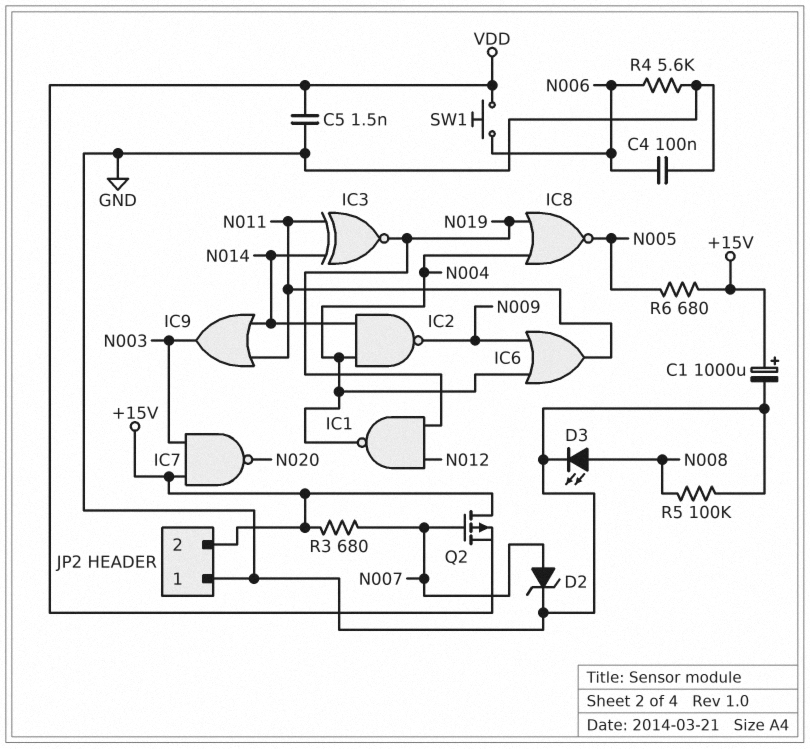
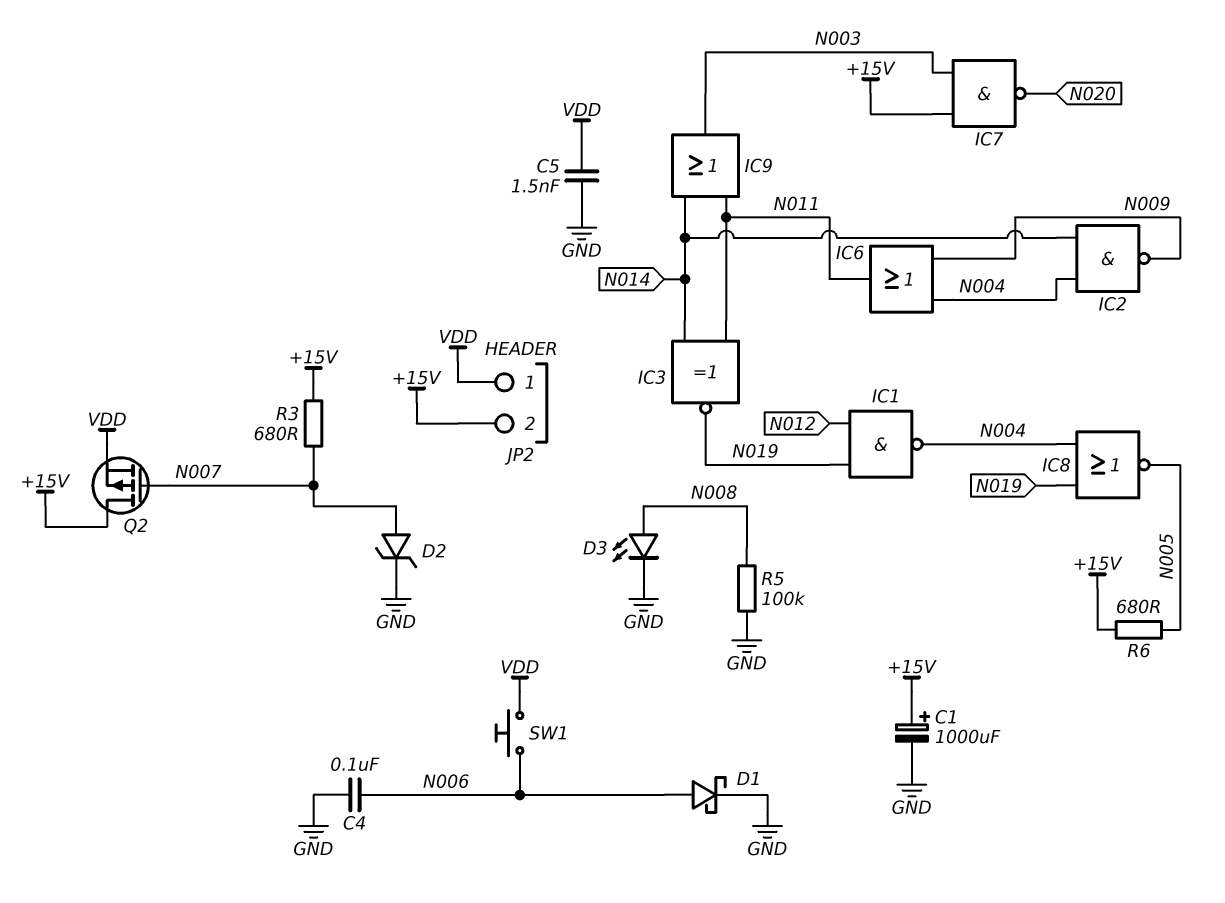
D1: none -> schottky (A N006, K GND)
JP2 pin 1: GND -> VDD
R4: 5.6k (GND, N006) -> none

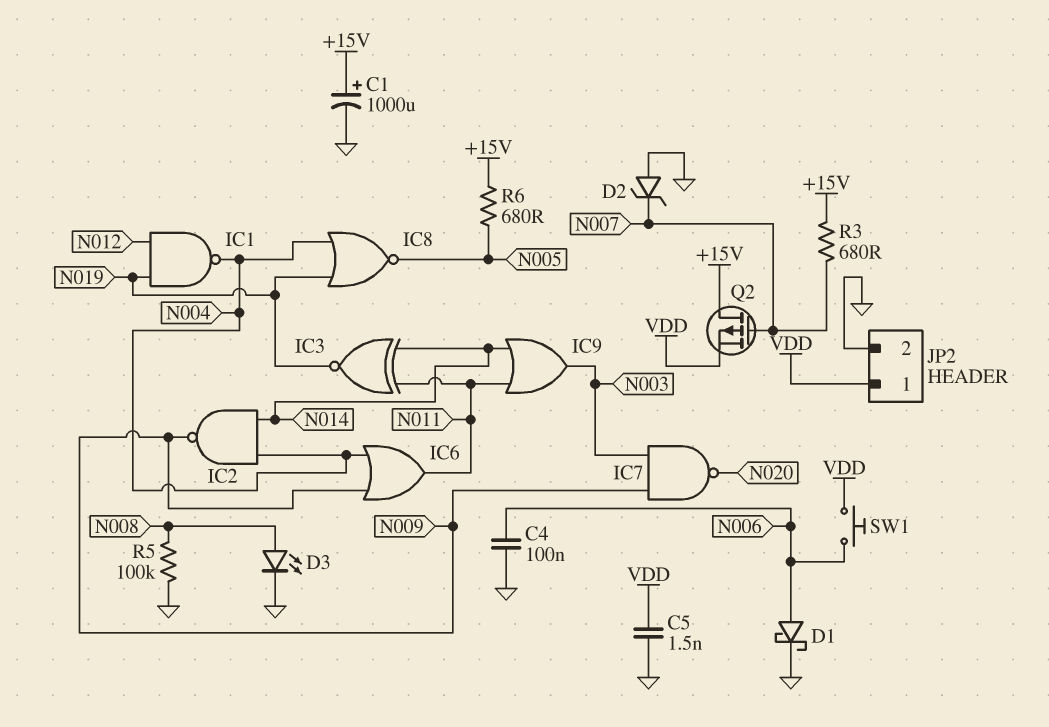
D2: zener (A N007, K GND) -> zener (A GND, K N007)
IC7: NAND (in +15V, in N003, out N020) -> NAND (in N003, in N009, out N020)
JP2 pin 2: +15V -> GND

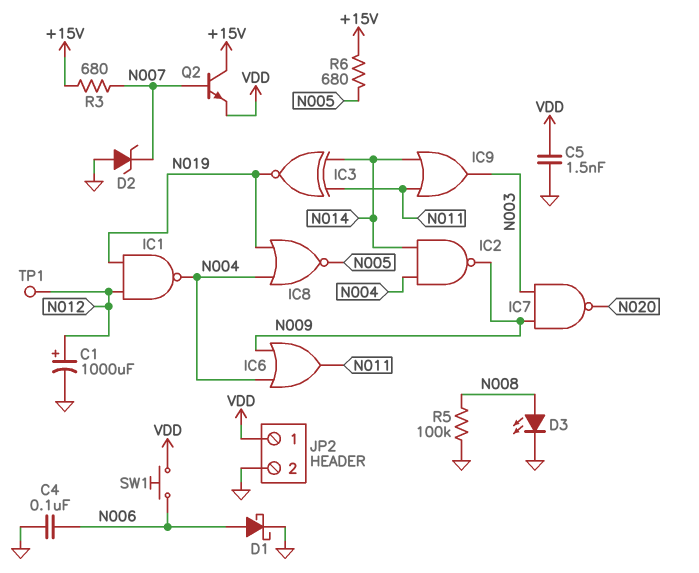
C1: 1000uF (plus +15V, minus GND) -> 1000uF (plus N012, minus GND)
Q2: PMOS (G N007, D +15V, S VDD) -> NPN (B N007, C +15V, E VDD)
TP1: none -> test point (N012)

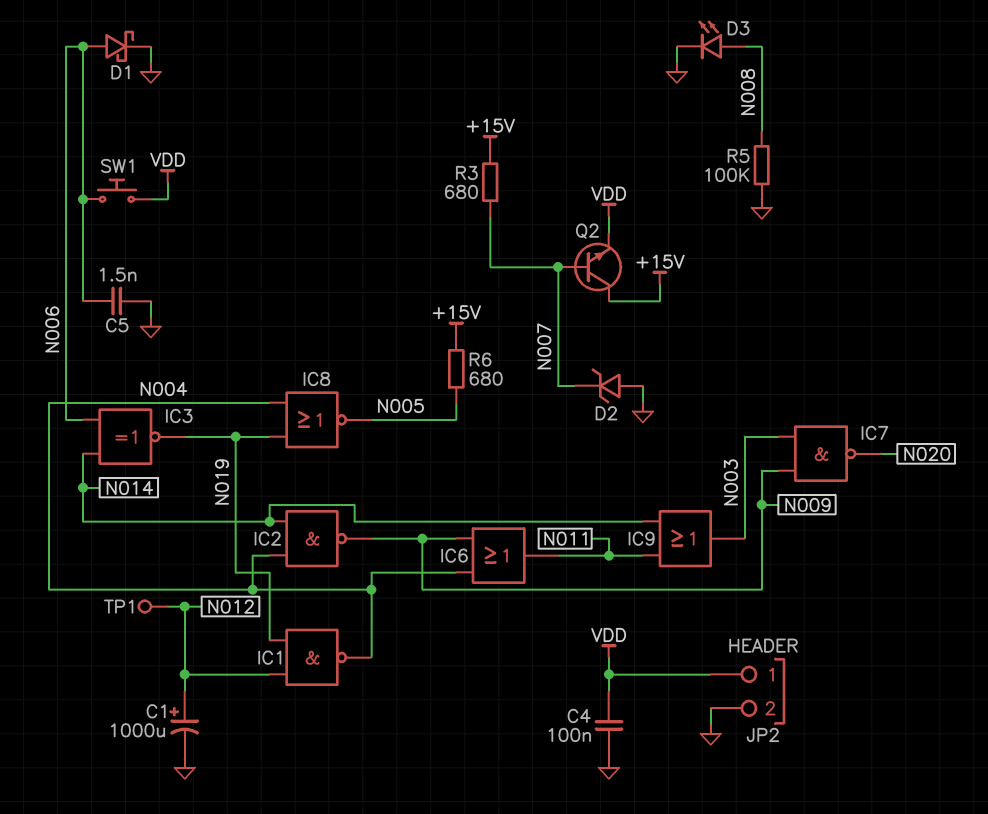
C4: 100nF (GND, N006) -> 100nF (GND, VDD)
C5: 1.5nF (GND, VDD) -> 1.5nF (GND, N006)
IC3: XNOR (in N011, in N014, out N019) -> XNOR (in N006, in N014, out N019)

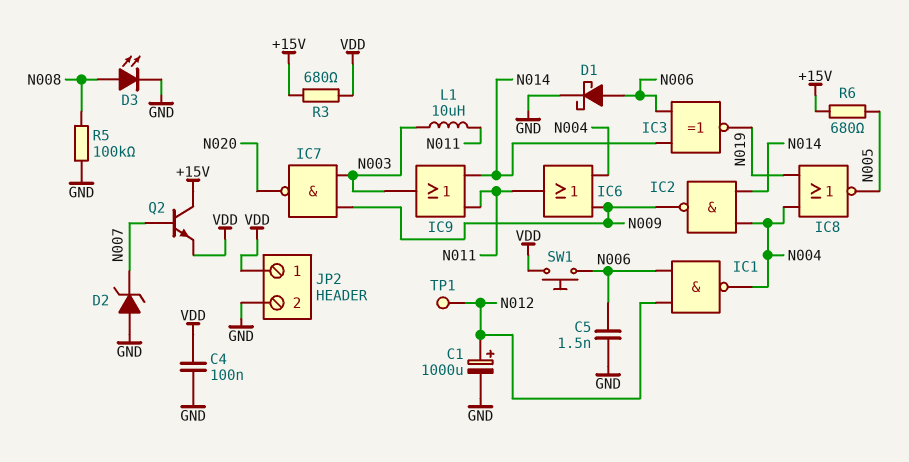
IC1: NAND (in N012, in N019, out N004) -> NAND (in N006, in N012, out N004)
L1: none -> 10uH (N003, N011)
R3: 680 (+15V, N007) -> 680 (+15V, VDD)

